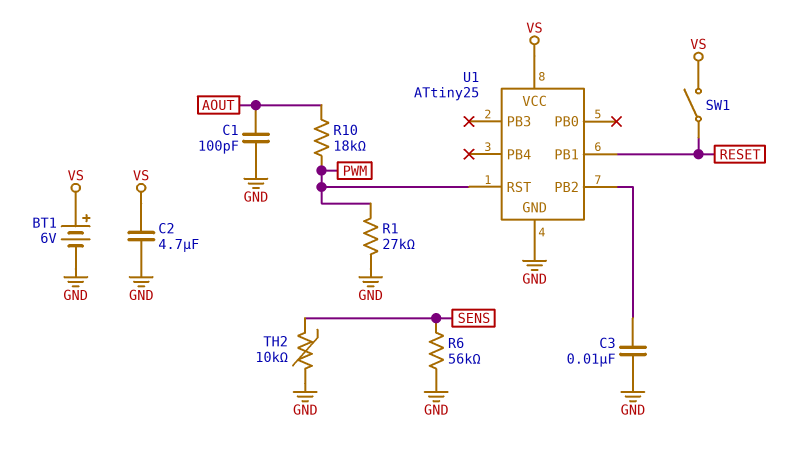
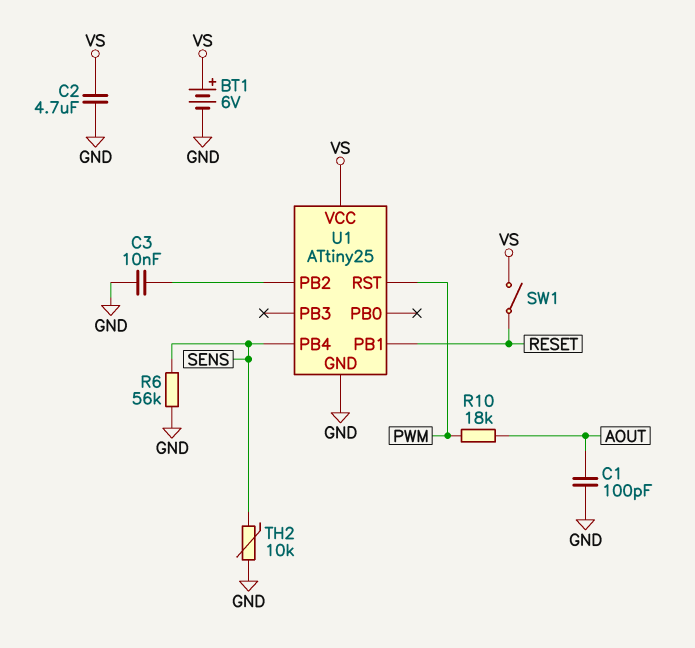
R1: 27k (GND, PWM) -> none
U1 pin PB4: none -> SENS

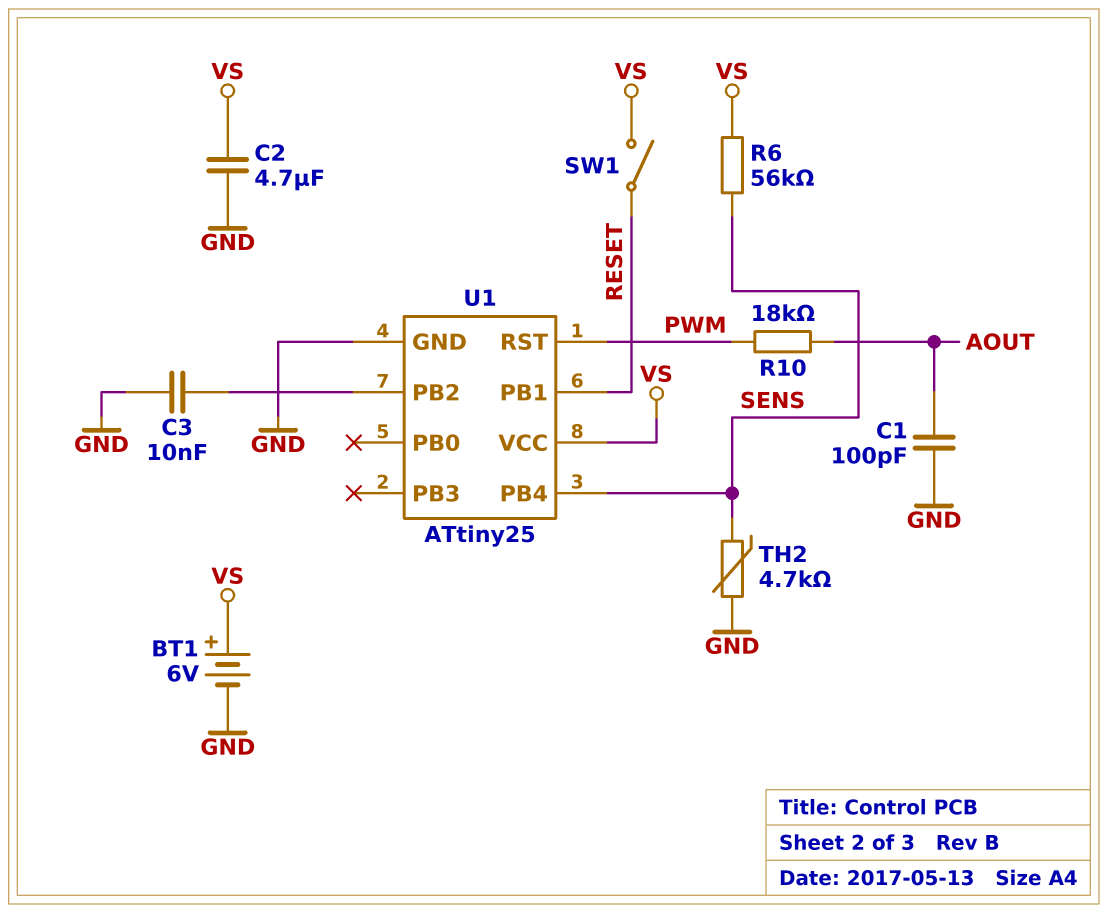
R6: 56k (GND, SENS) -> 56k (SENS, VS)
TH2: 10k (GND, SENS) -> 4.7k (GND, SENS)

